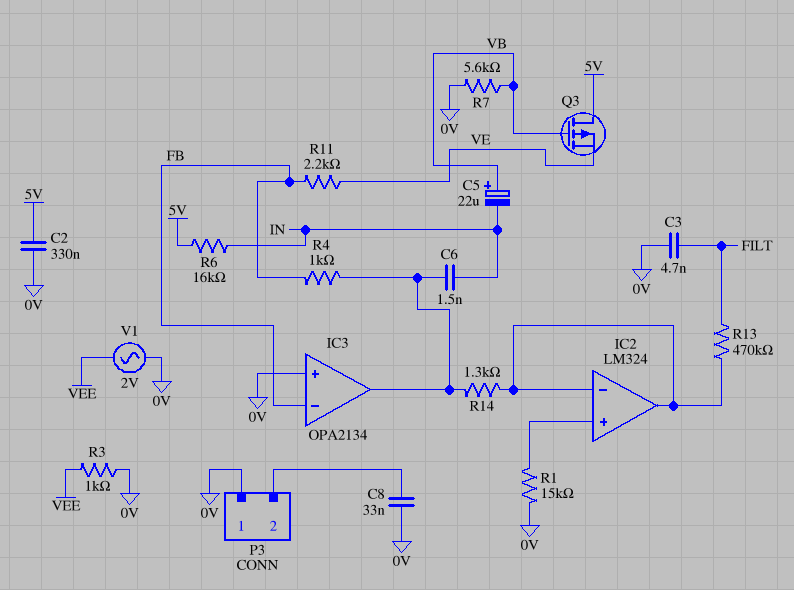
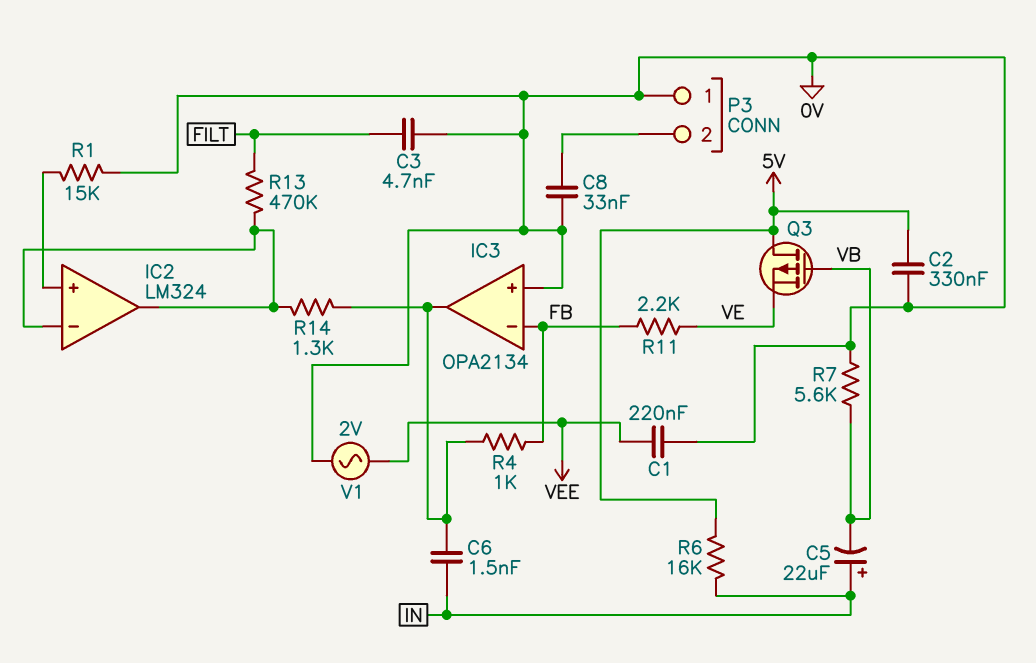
C1: none -> 220nF (0V, VEE)
C5: 22uF (plus VB, minus IN) -> 22uF (plus IN, minus VB)
R3: 1k (0V, VEE) -> none

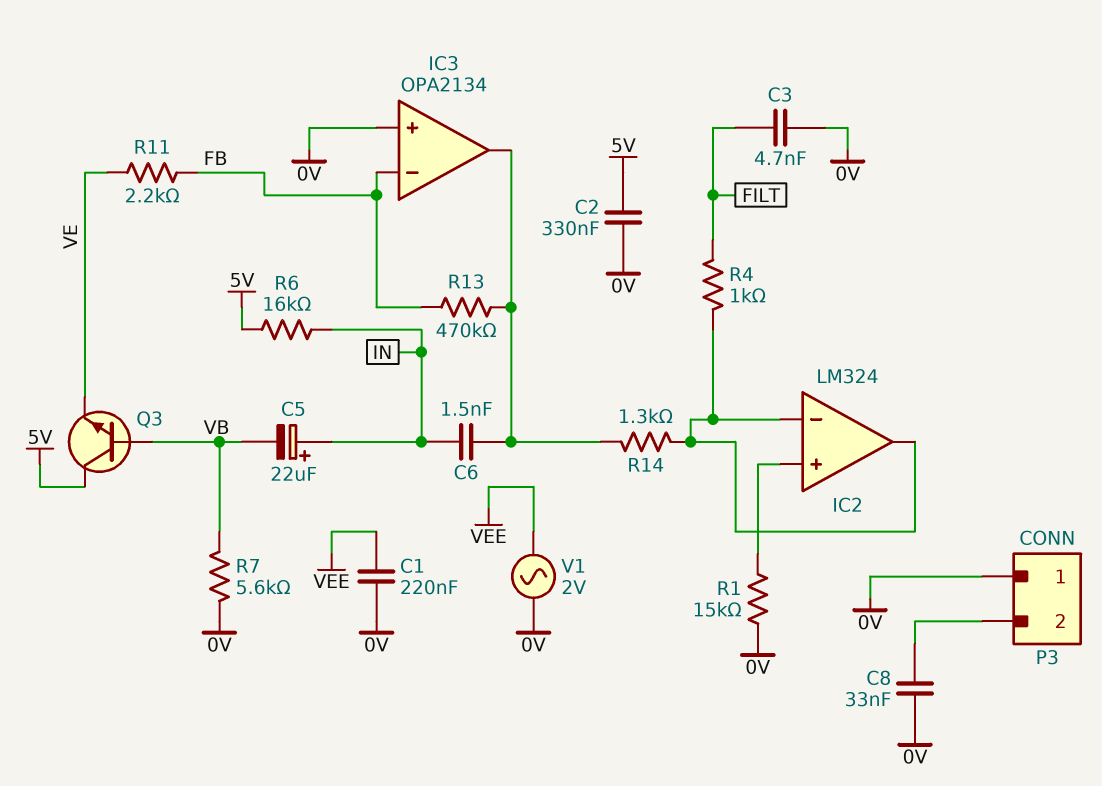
Q3: PMOS (G VB, D 5V, S VE) -> NPN (B VB, C 5V, E VE)
R4: 1k (FB, IC3/out) -> 1k (FILT, IC2/in-)
R13: 470k (FILT, IC2/in-) -> 470k (FB, IC3/out)

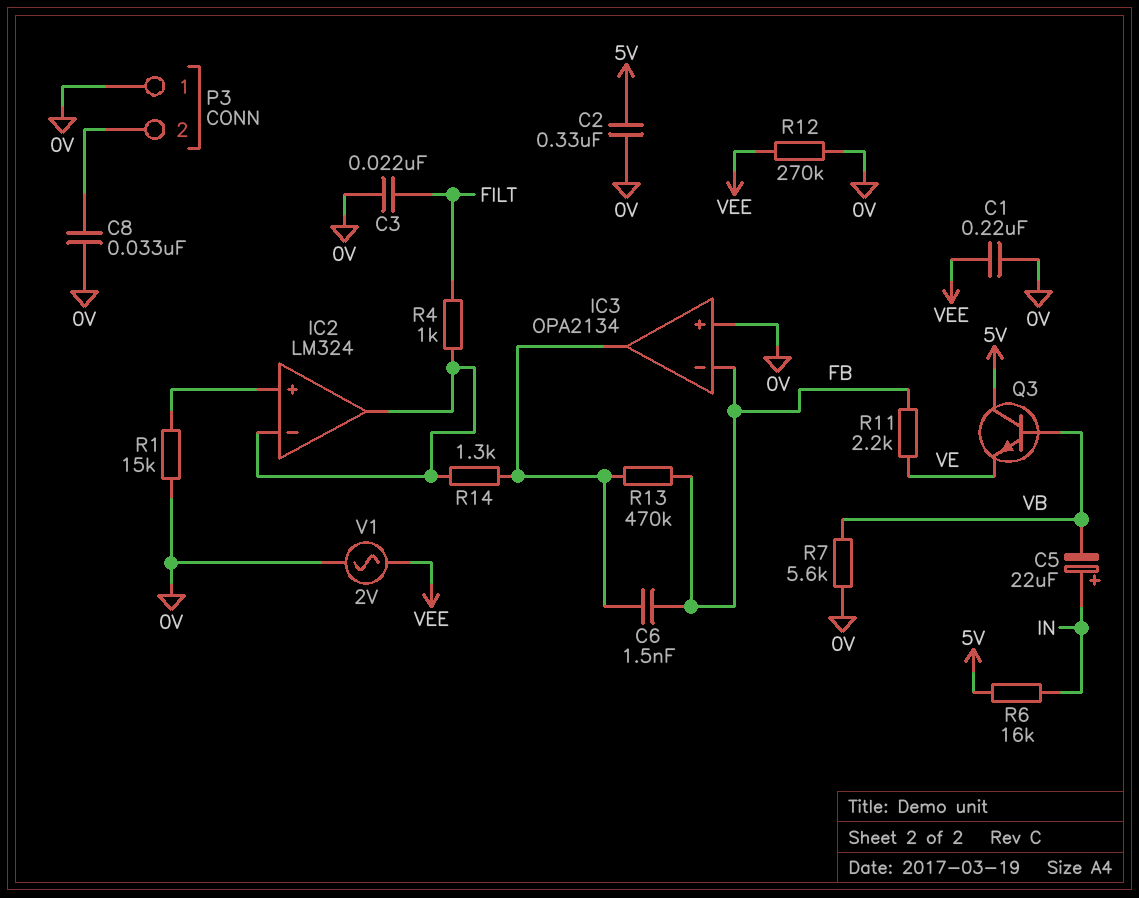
C3: 4.7nF (0V, FILT) -> 22nF (0V, FILT)
C6: 1.5nF (IC3/out, IN) -> 1.5nF (FB, IC3/out)
R12: none -> 270k (0V, VEE)

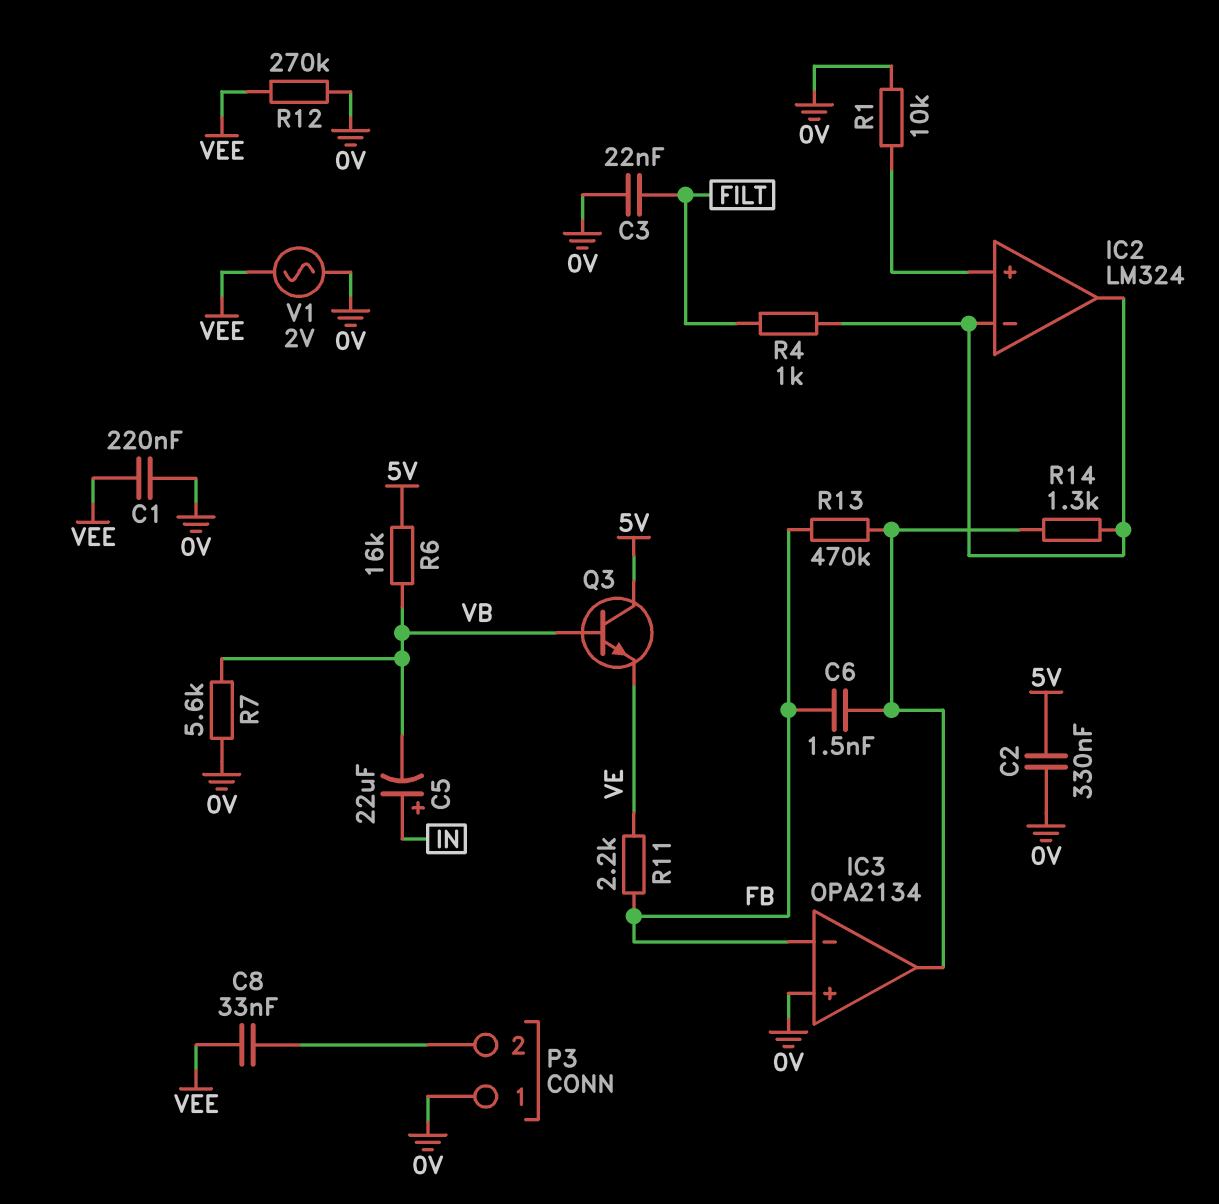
C8: 33nF (0V, P3/2) -> 33nF (P3/2, VEE)
R1: 15k (0V, IC2/in+) -> 10k (0V, IC2/in+)
R6: 16k (5V, IN) -> 16k (5V, VB)

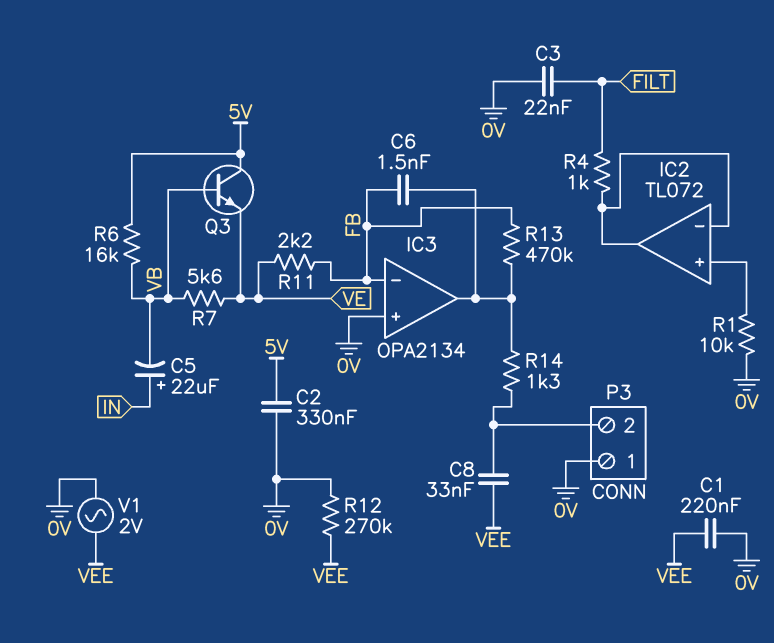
IC2: LM324 -> TL072
R7: 5.6k (0V, VB) -> 5.6k (VB, VE)
R14: 1.3k (IC2/in-, IC3/out) -> 1.3k (IC3/out, P3/2)

